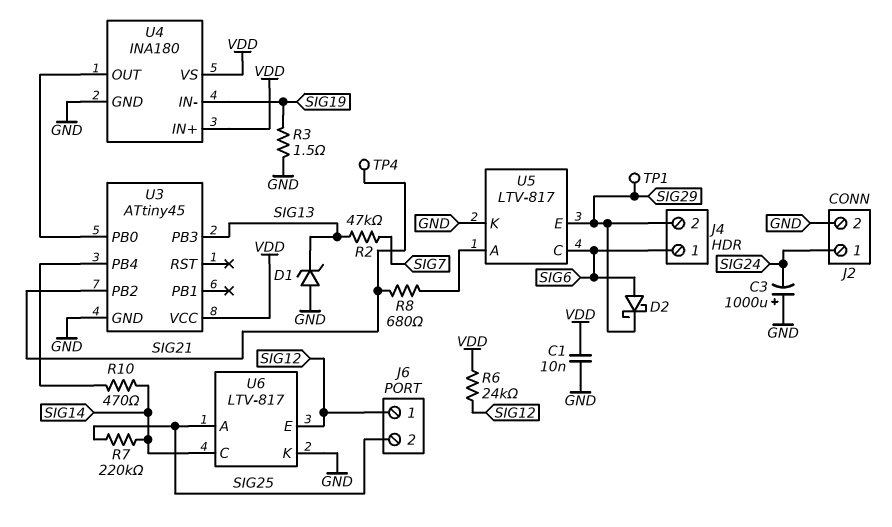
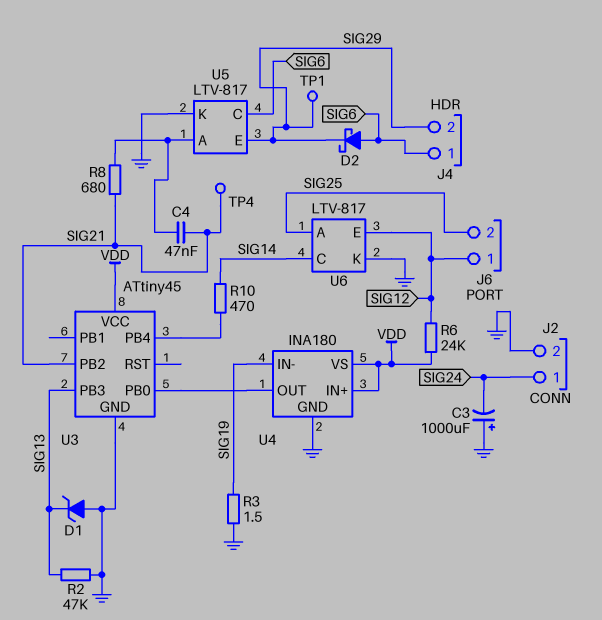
C1: 10nF (GND, VDD) -> none
C4: none -> 47nF (SIG21, U5/A)
R2: 47k (SIG7, SIG13) -> 47k (GND, SIG13)
R7: 220k (SIG14, SIG25) -> none

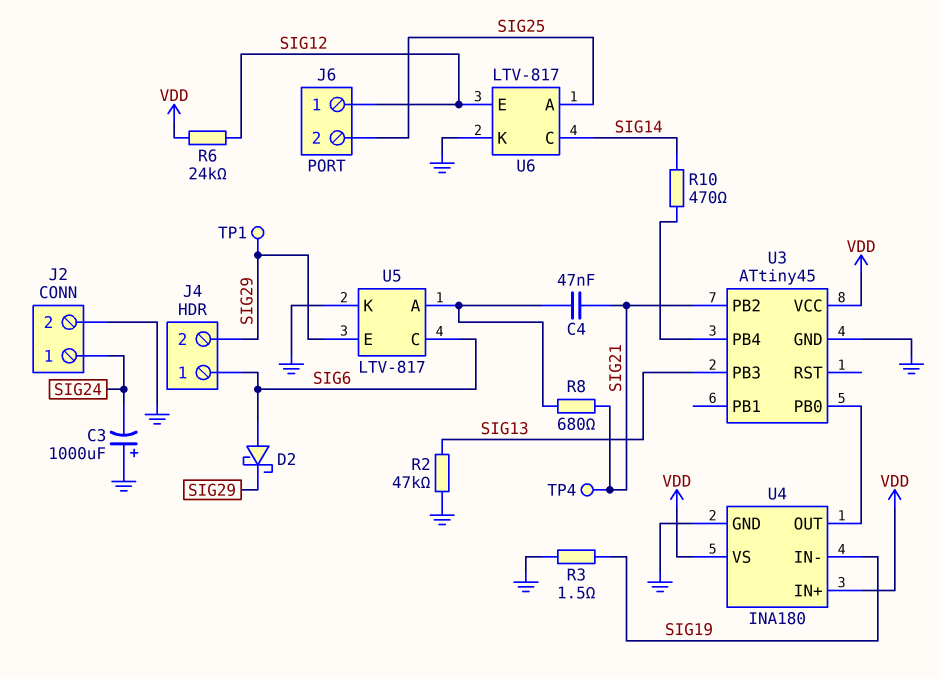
D1: zener (A GND, K SIG13) -> none

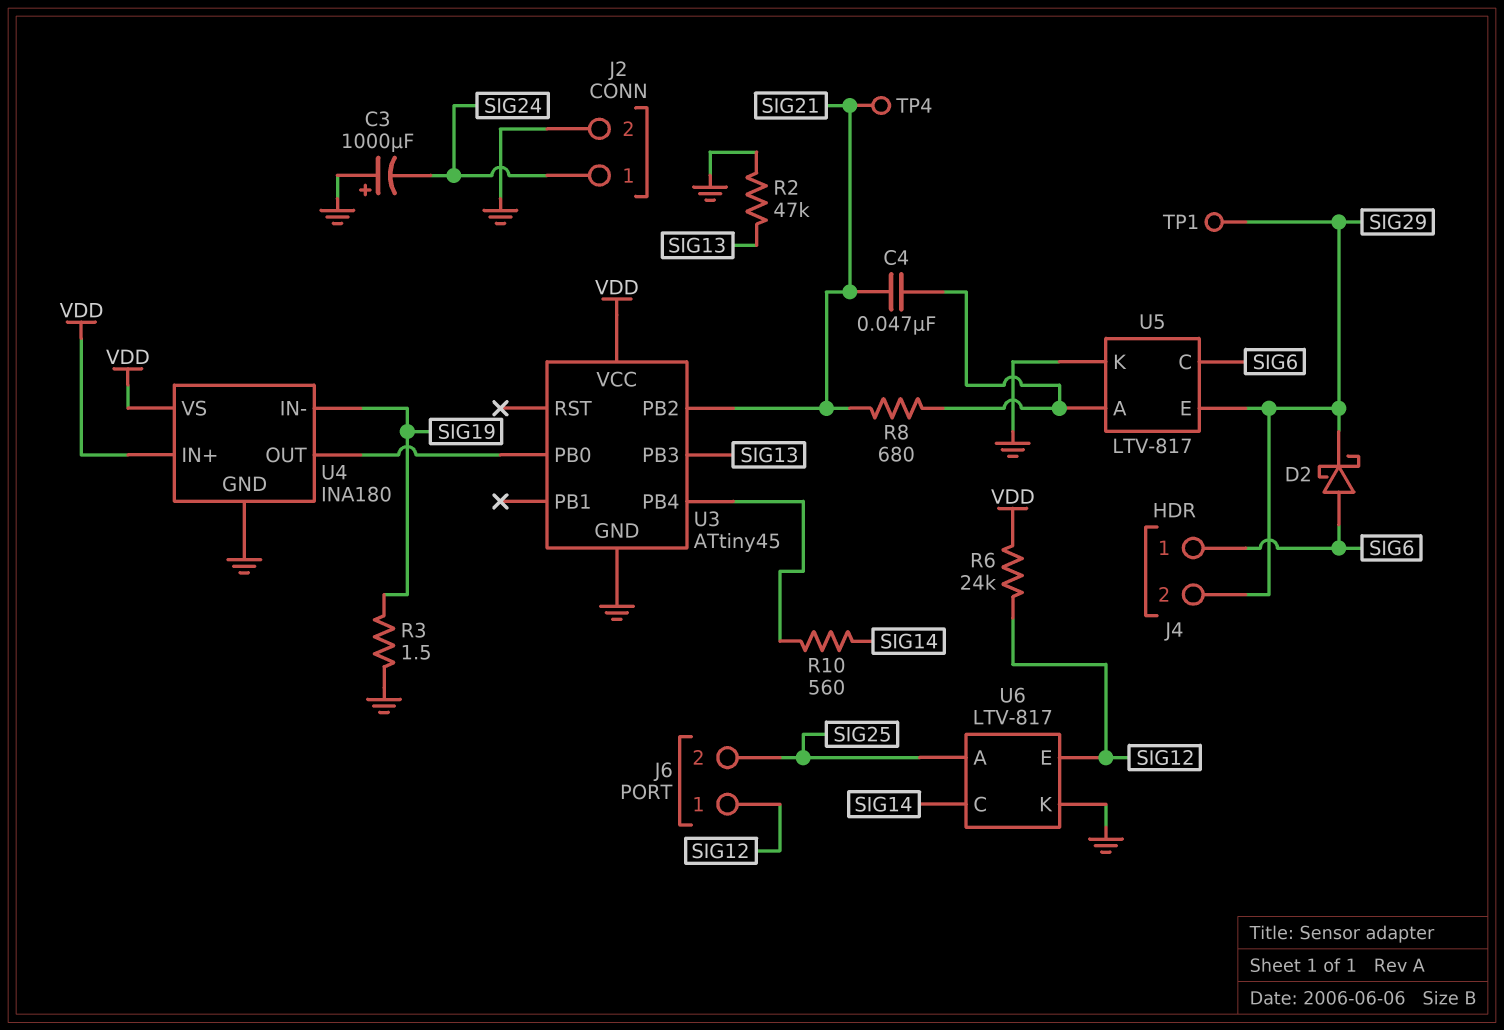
R10: 470 (SIG14, U3/PB4) -> 560 (SIG14, U3/PB4)

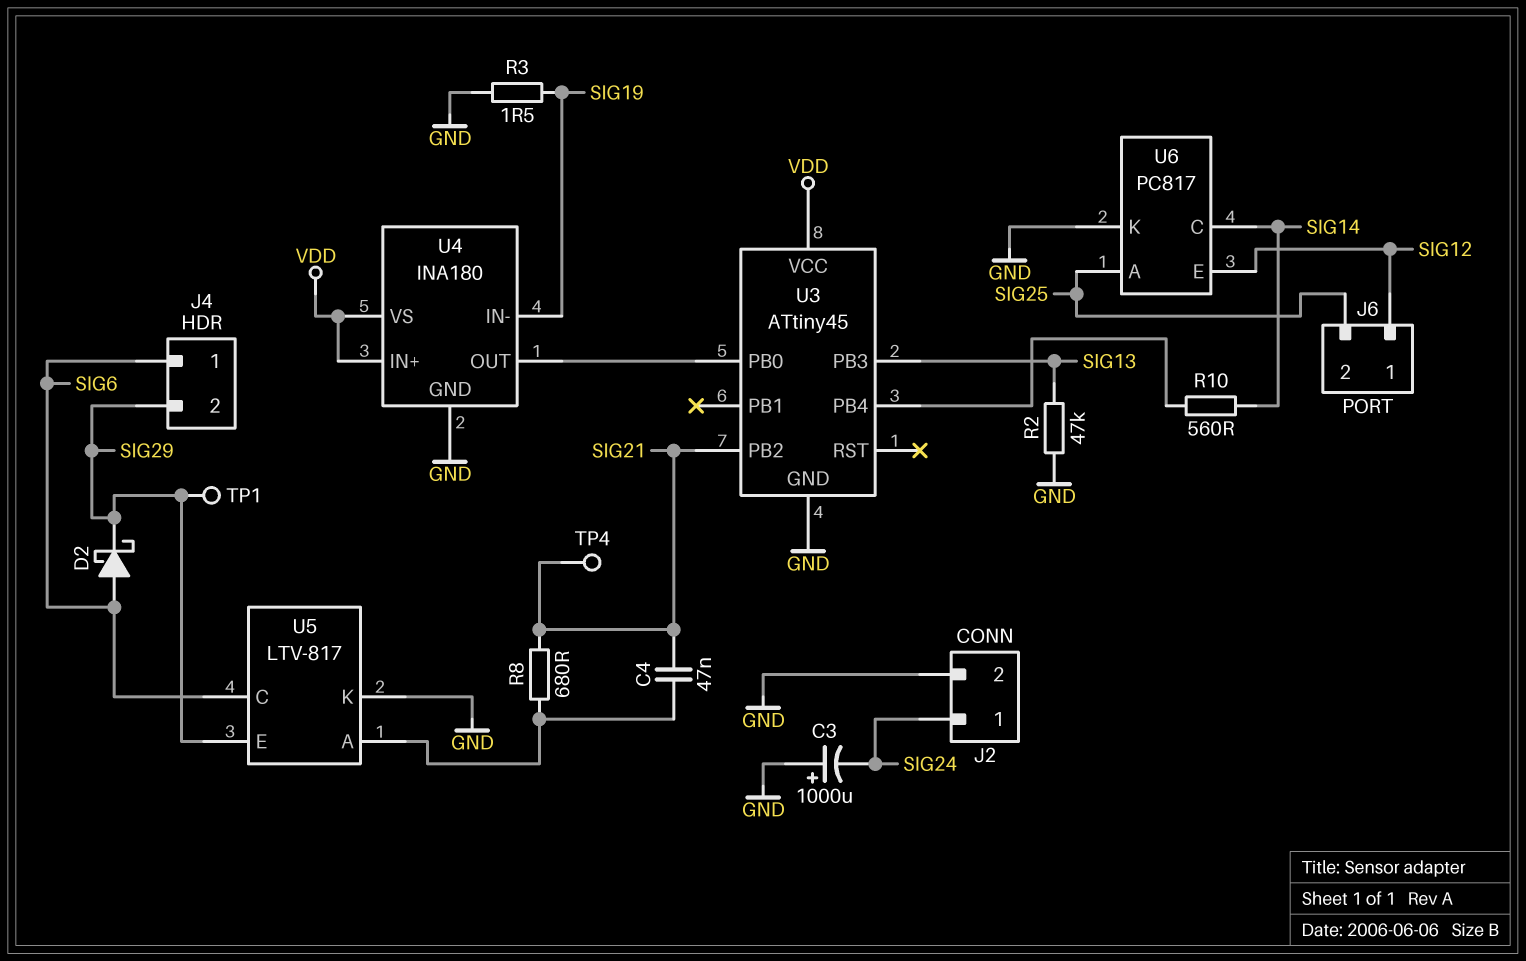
R6: 24k (SIG12, VDD) -> none
U6: LTV-817 -> PC817

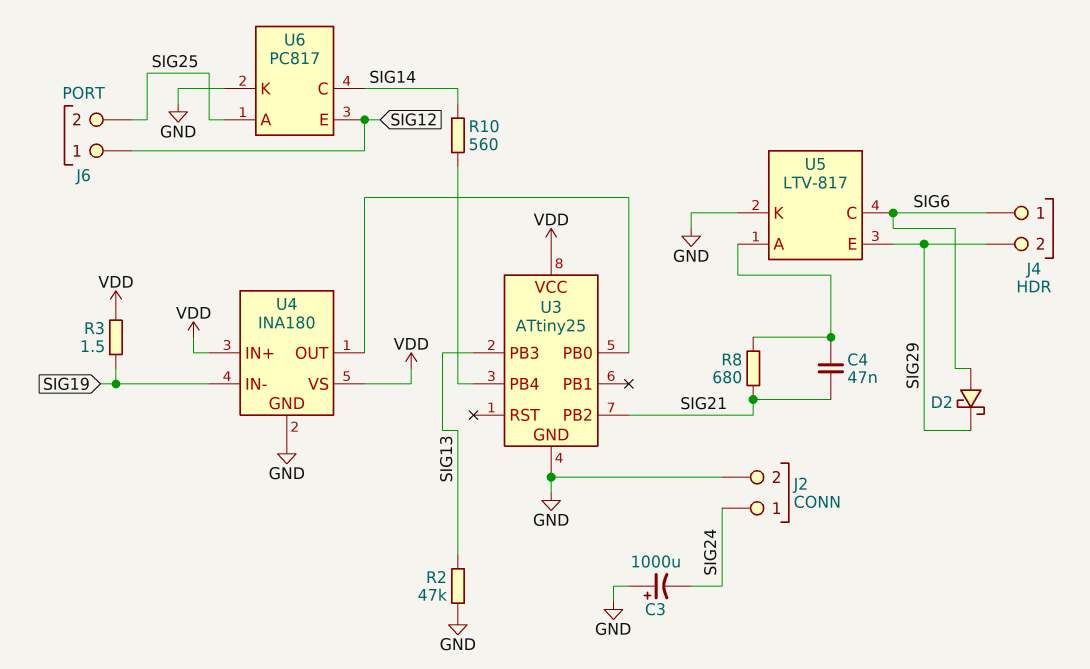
R3: 1.5 (GND, SIG19) -> 1.5 (SIG19, VDD)
TP1: test point (SIG29) -> none
TP4: test point (SIG21) -> none
U3: ATtiny45 -> ATtiny25

